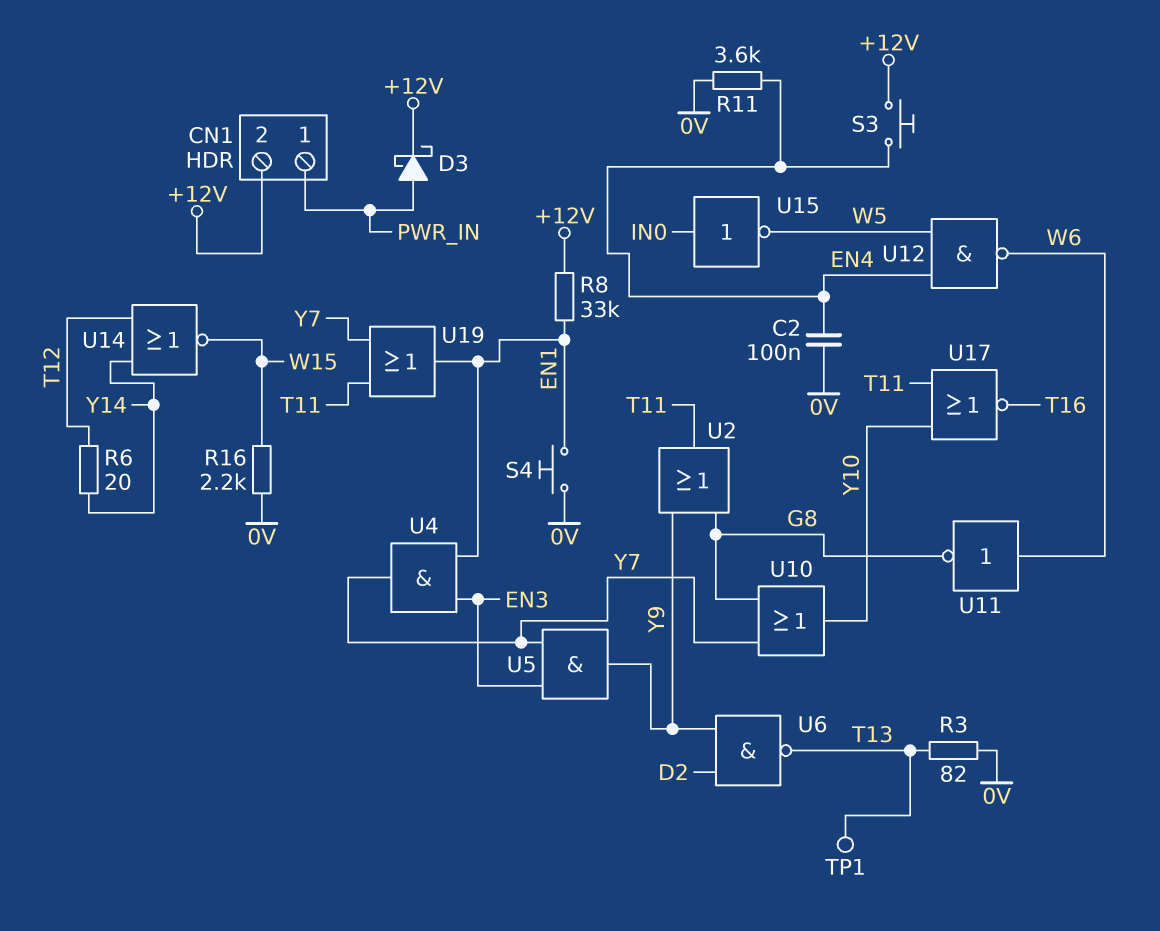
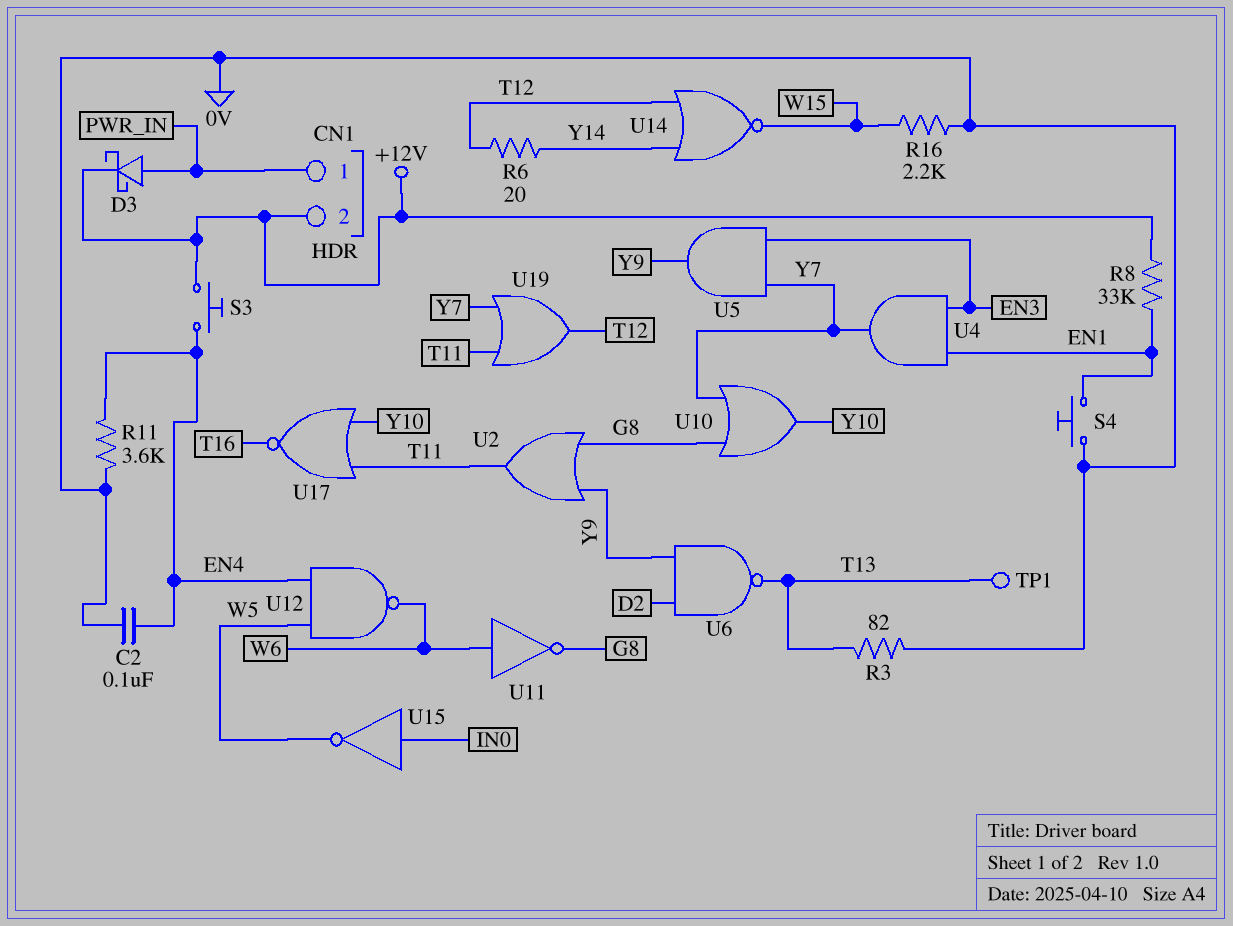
U19: OR (in T11, in Y7, out EN1) -> OR (in T11, in Y7, out T12)

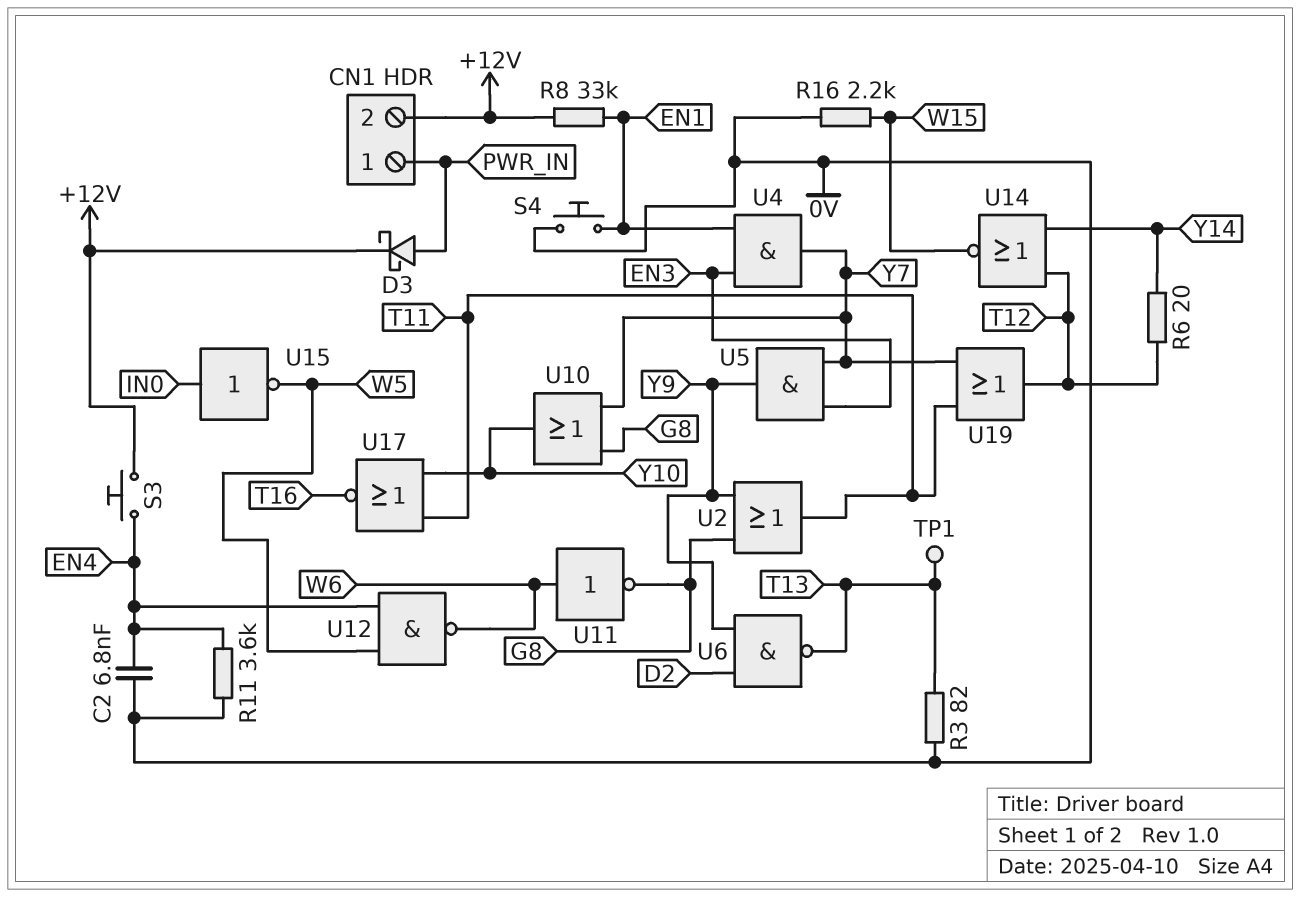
C2: 100nF (0V, EN4) -> 6.8nF (0V, EN4)

